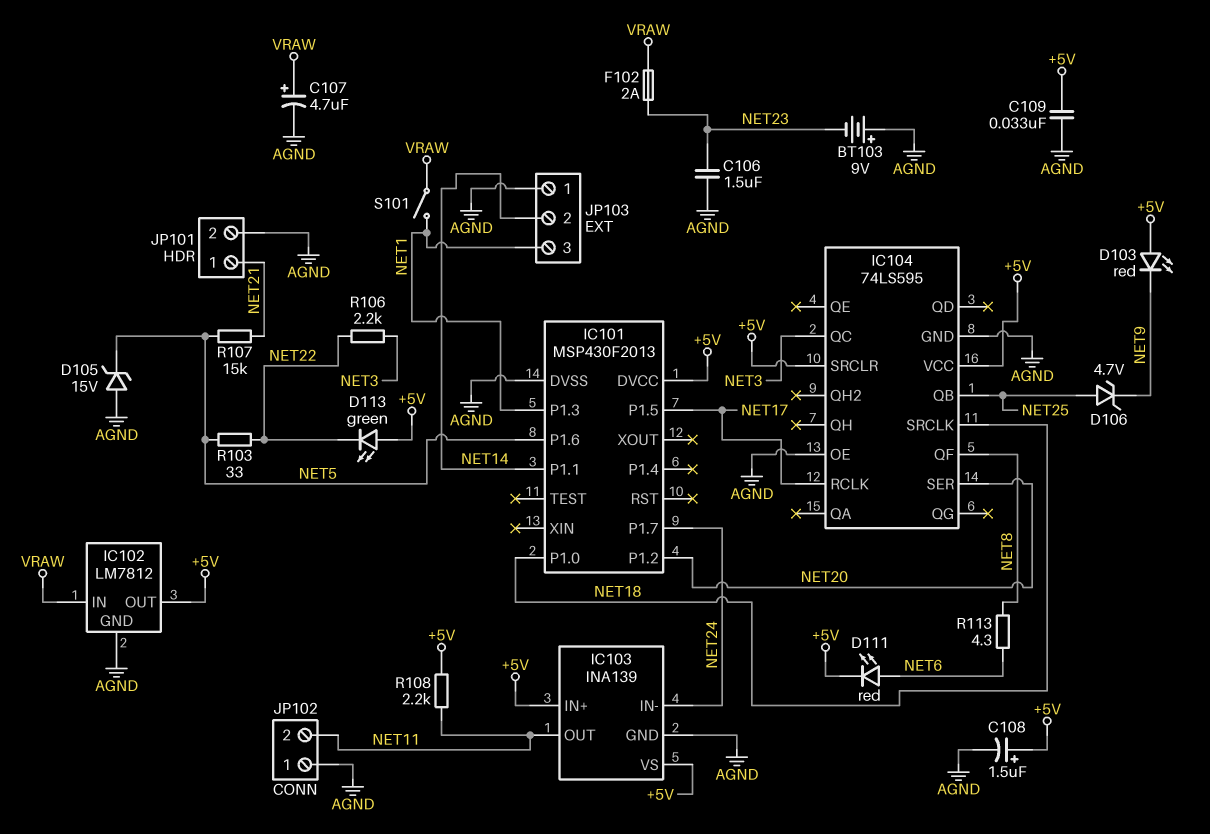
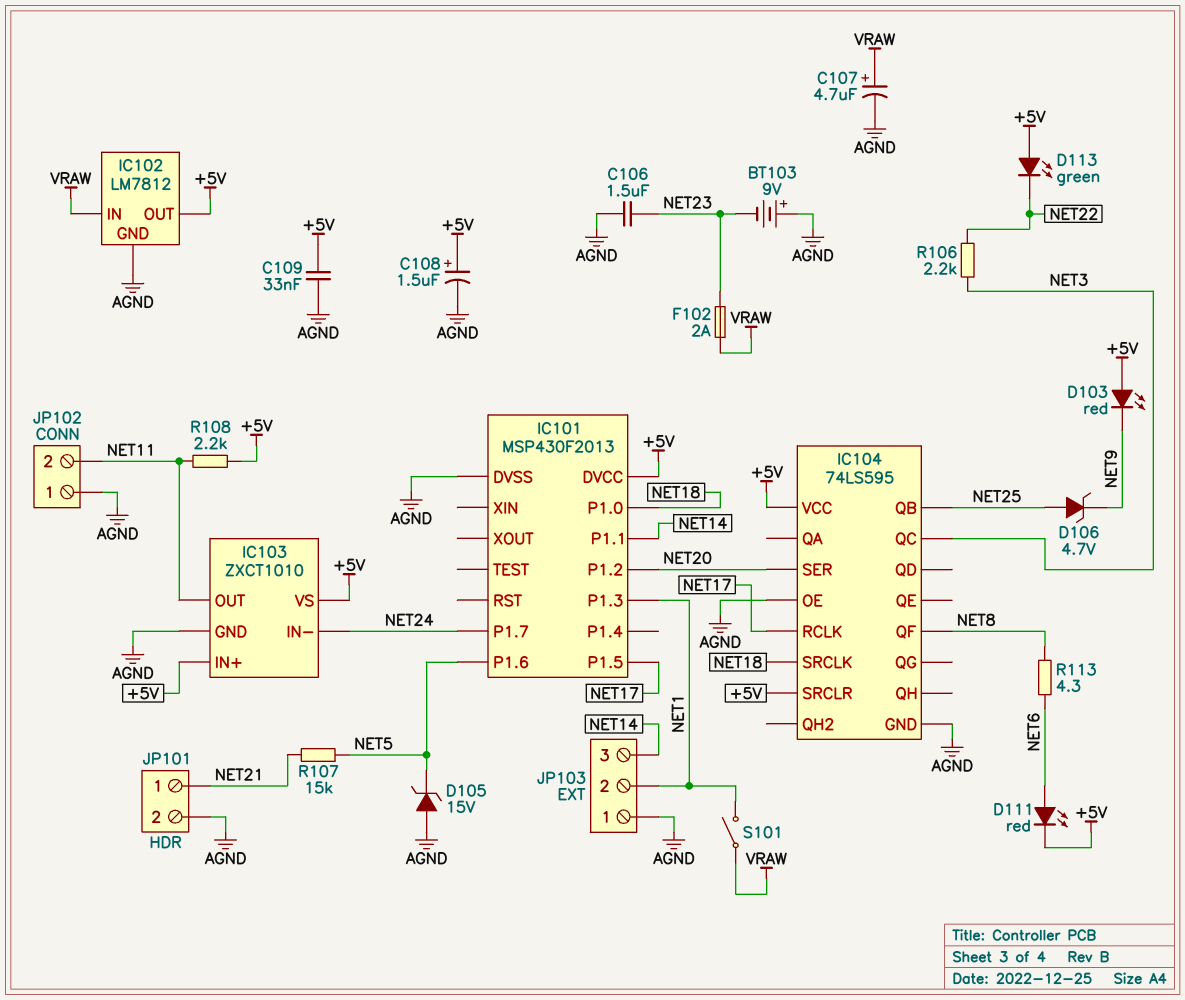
IC103: INA139 -> ZXCT1010
JP103 pin 2: NET14 -> NET1
JP103 pin 3: NET1 -> NET14
R103: 33 (NET5, NET22) -> none

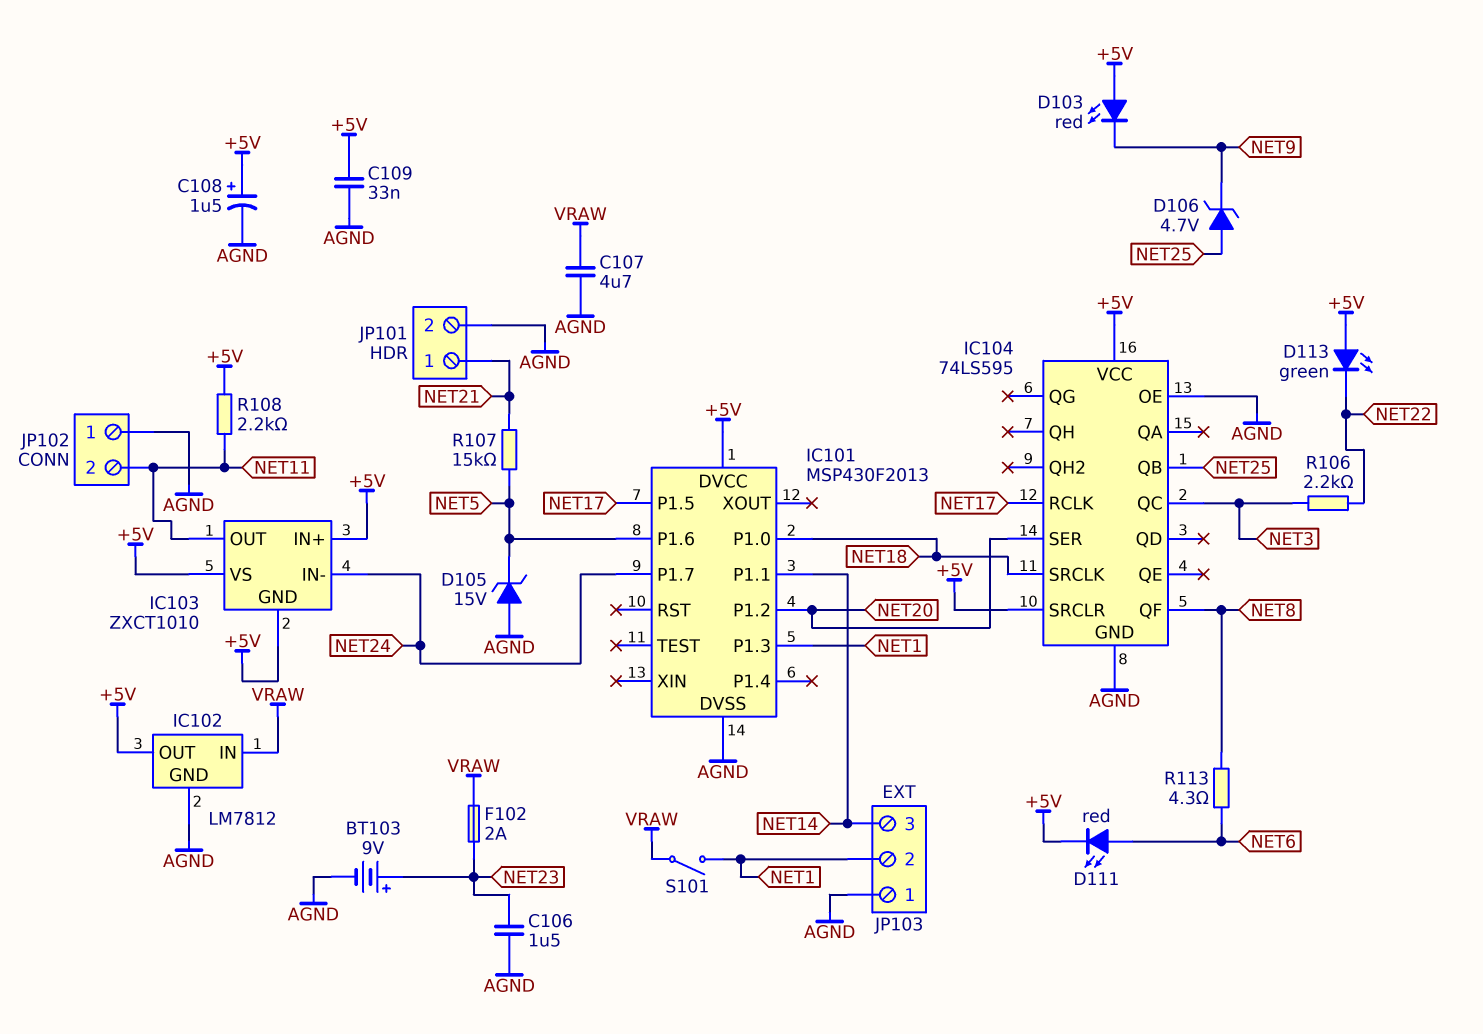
BT103: 9V (plus AGND, minus NET23) -> 9V (plus NET23, minus AGND)
C107: 4.7uF (plus VRAW, minus AGND) -> 4.7uF (AGND, VRAW)
IC103 pin GND: AGND -> +5V

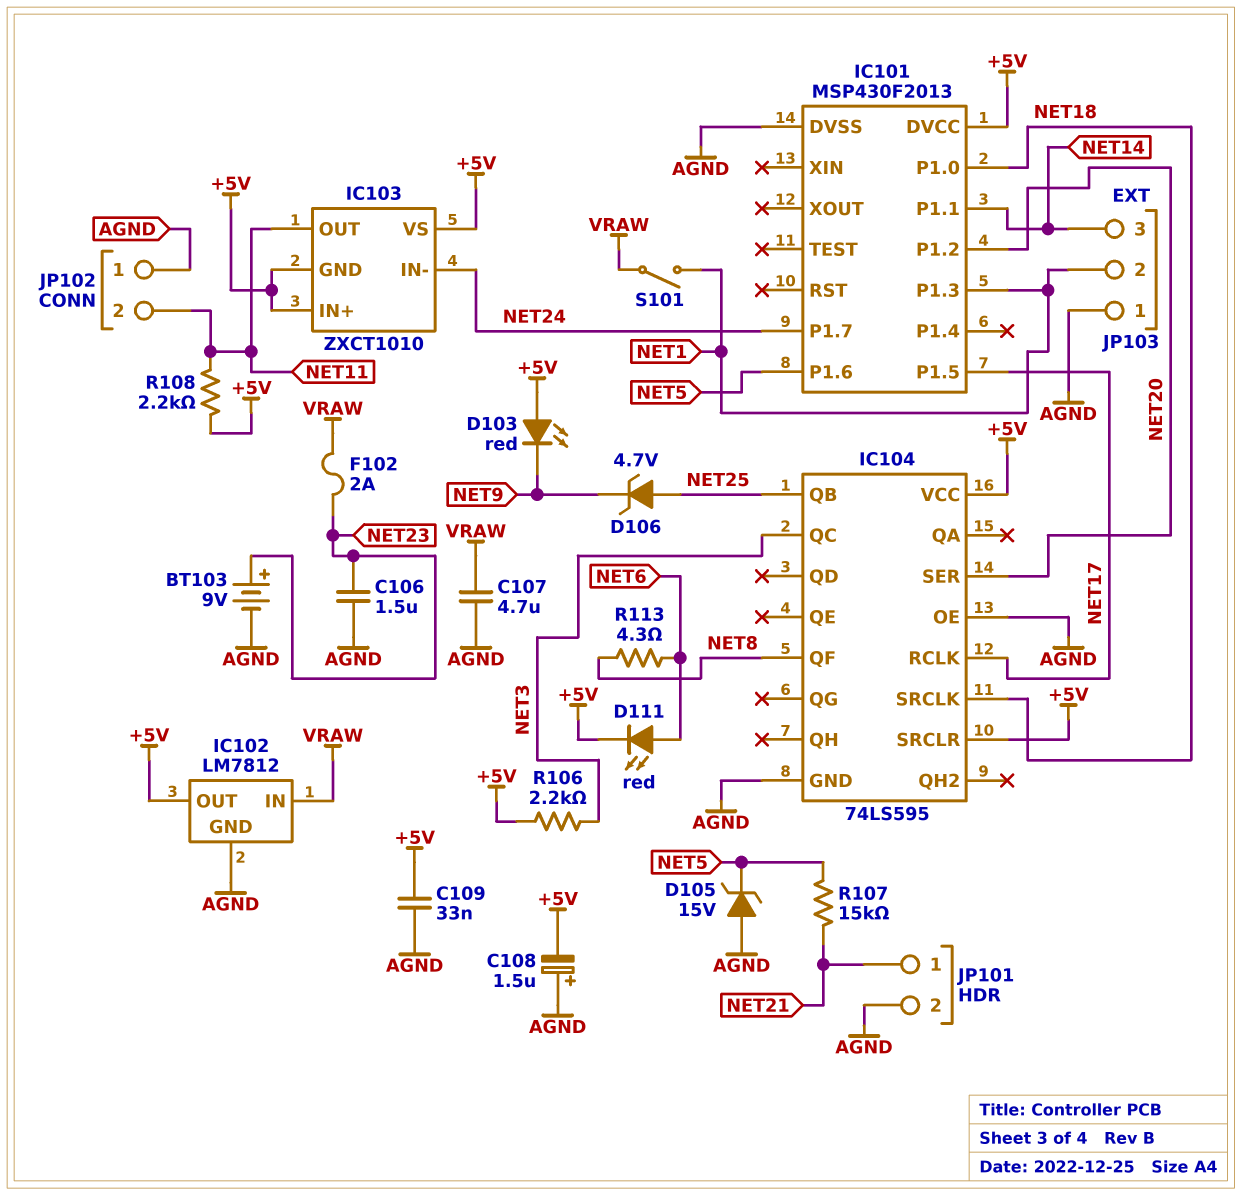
C108: 1.5uF (plus +5V, minus AGND) -> 1.5uF (plus AGND, minus +5V)
D113: LED green (A +5V, K NET22) -> none
R106: 2.2k (NET3, NET22) -> 2.2k (+5V, NET3)

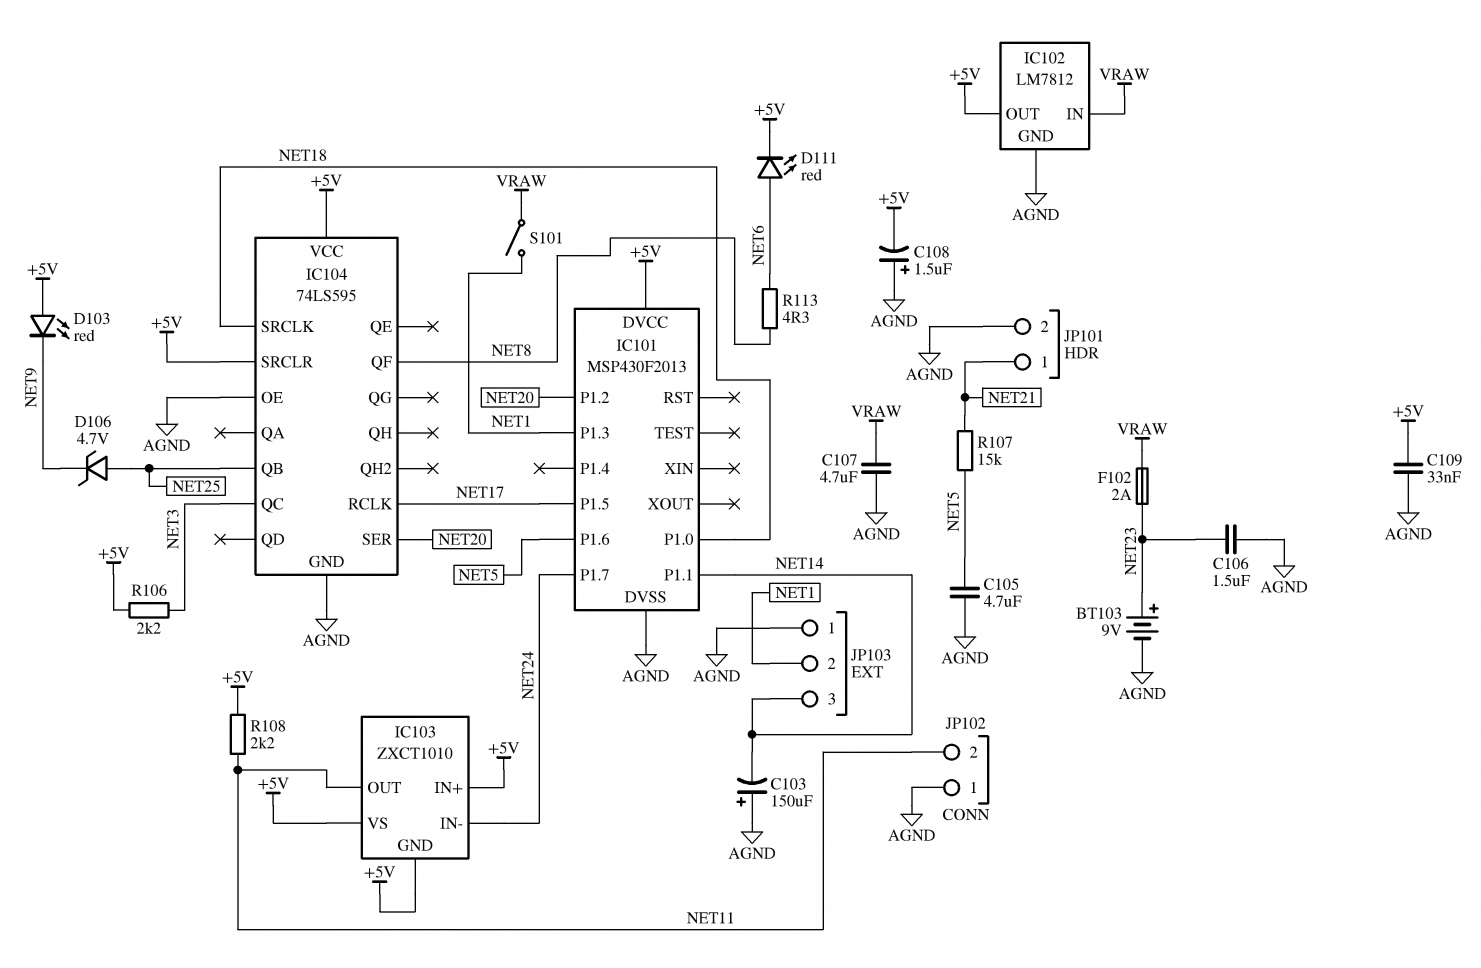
C103: none -> 150uF (plus AGND, minus NET14)
C105: none -> 4.7uF (AGND, NET5)
D105: zener 15V (A AGND, K NET5) -> none

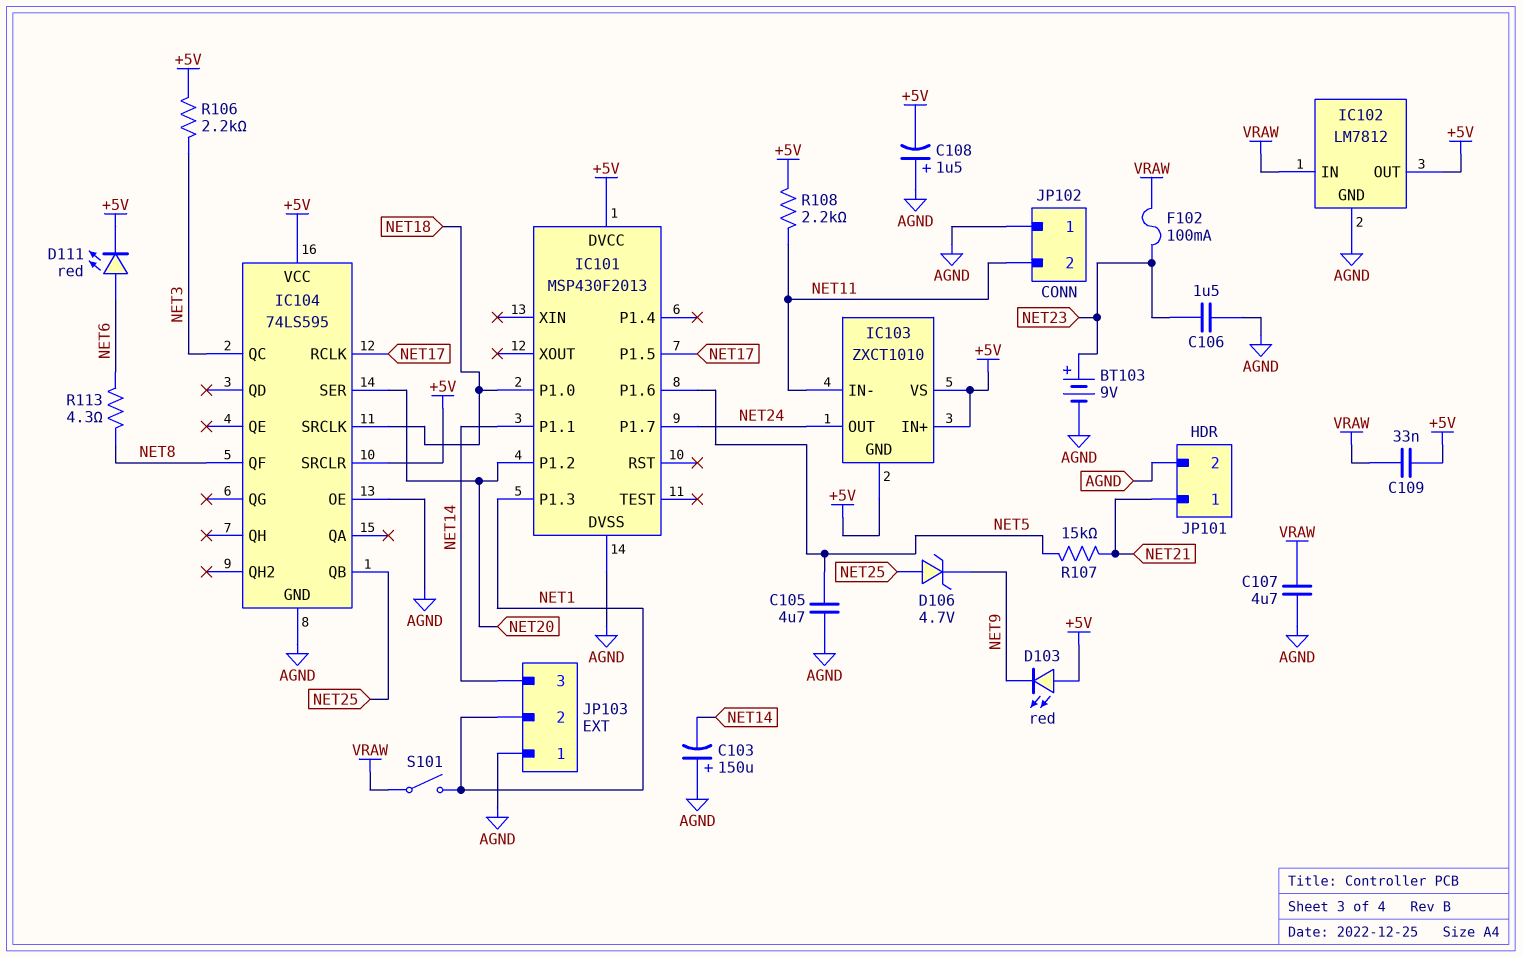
C109: 33nF (+5V, AGND) -> 33nF (+5V, VRAW)
F102: 2A (NET23, VRAW) -> 100mA (NET23, VRAW)
IC103 pin IN-: NET24 -> NET11
IC103 pin OUT: NET11 -> NET24

